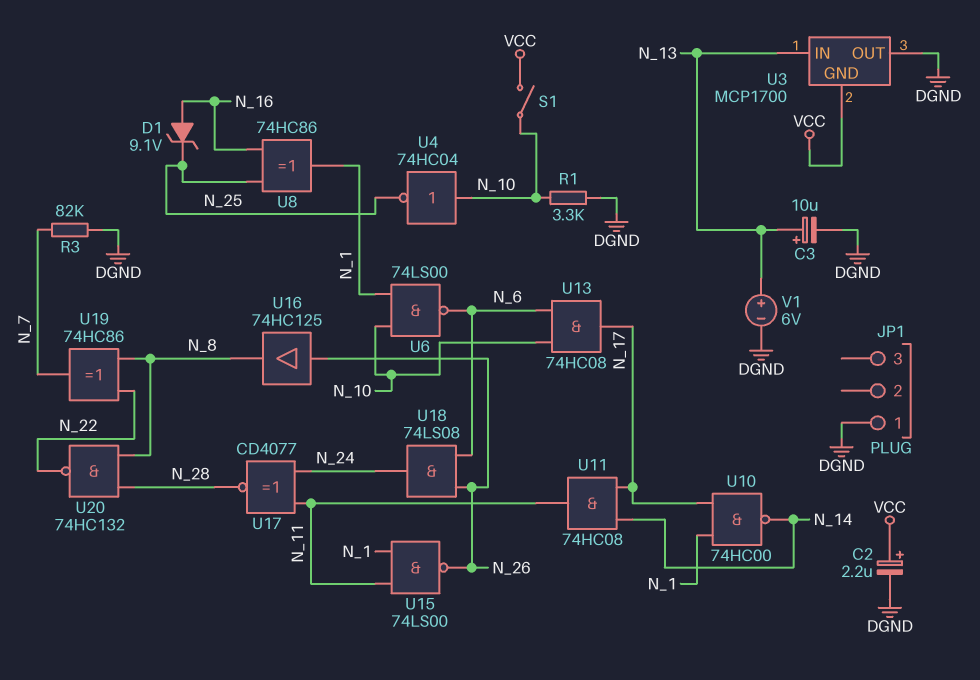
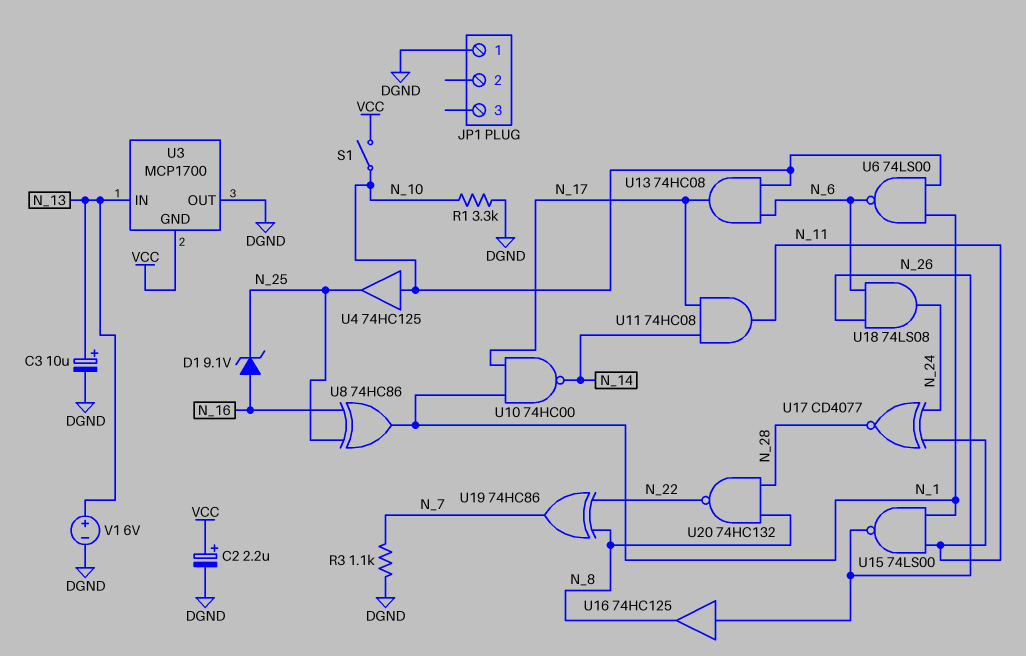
R3: 82k (DGND, N_7) -> 1.1k (DGND, N_7)
U4: NOT 74HC04 (in N_10, out N_25) -> buffer 74HC125 (in N_10, out N_25)

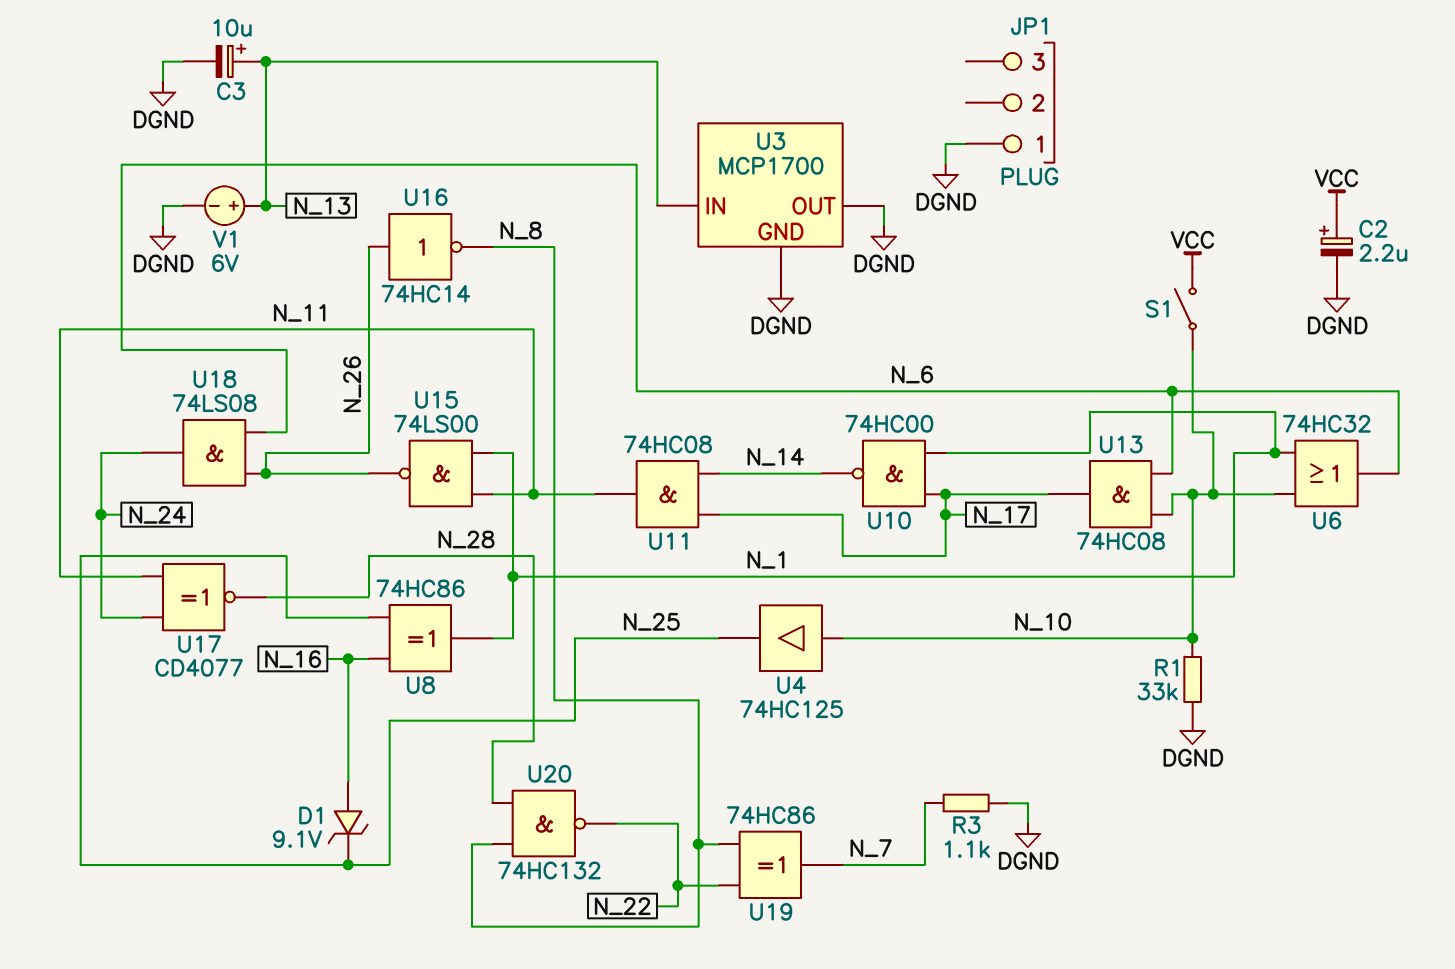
R1: 3.3k (DGND, N_10) -> 33k (DGND, N_10)
U3 pin GND: VCC -> DGND
U6: NAND 74LS00 (in N_1, in N_10, out N_6) -> OR 74HC32 (in N_1, in N_10, out N_6)
U16: buffer 74HC125 (in N_26, out N_8) -> NOT 74HC14 (in N_26, out N_8)

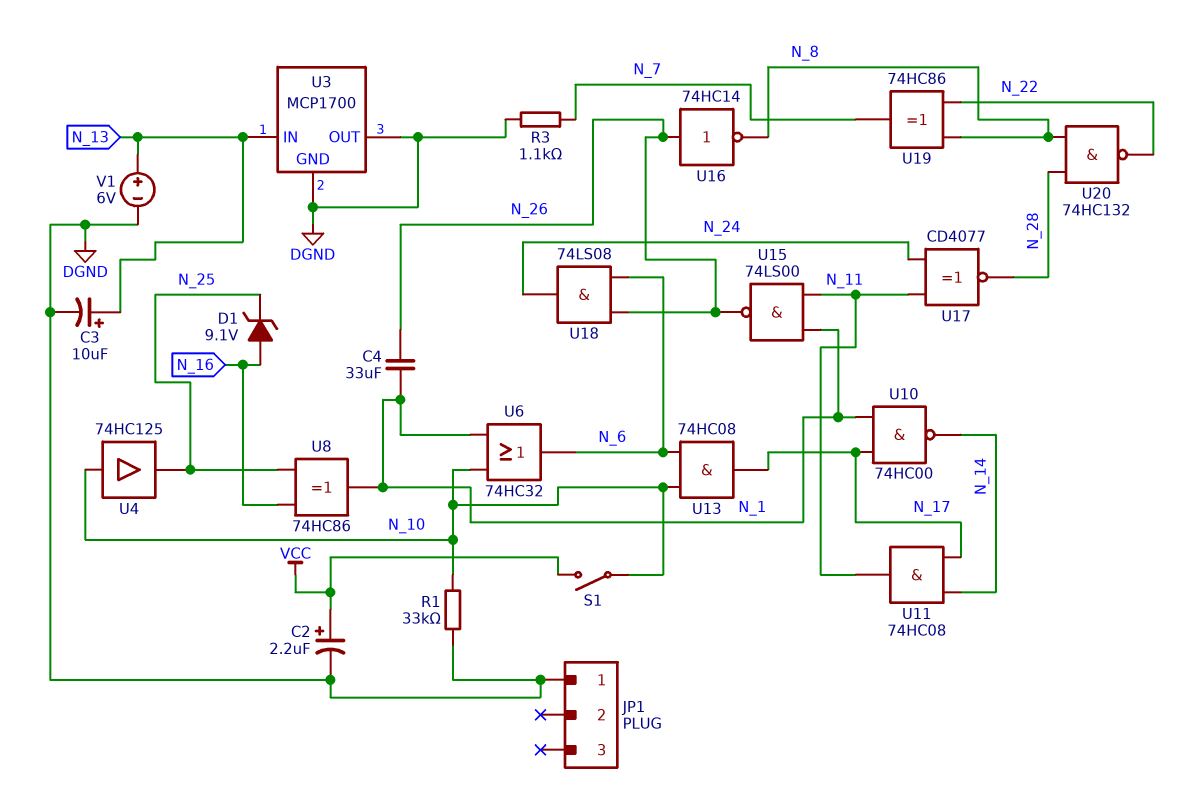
C4: none -> 33uF (N_1, N_26)

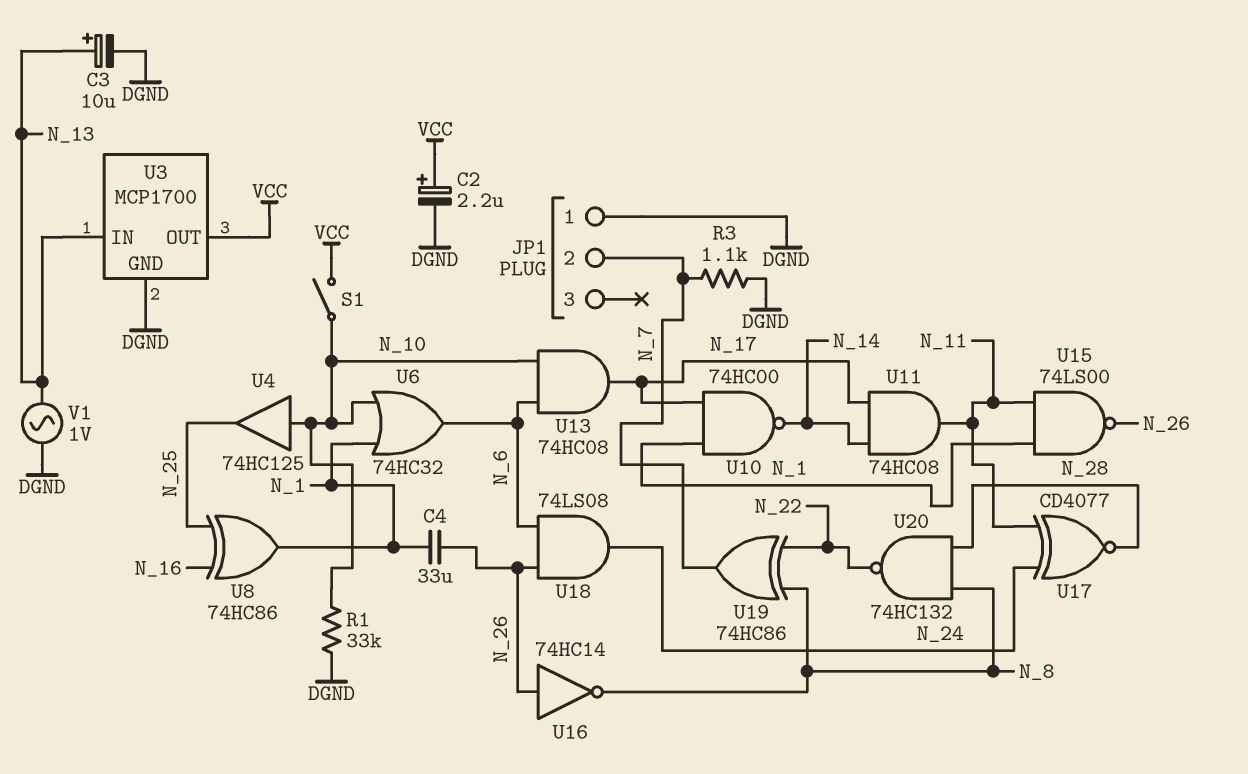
D1: zener 9.1V (A N_16, K N_25) -> none
JP1 pin 2: none -> N_7
U3 pin OUT: DGND -> VCC
V1: 6V (plus N_13, minus DGND) -> AC 1V (DGND, N_13)

